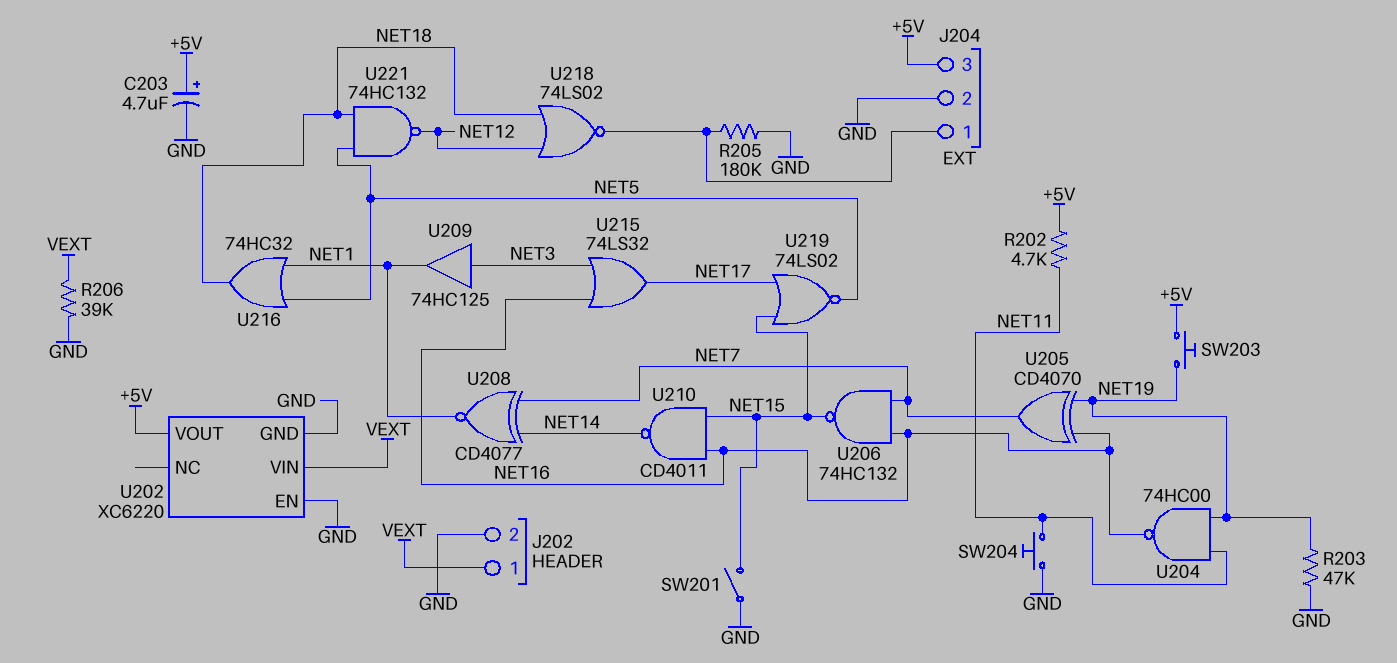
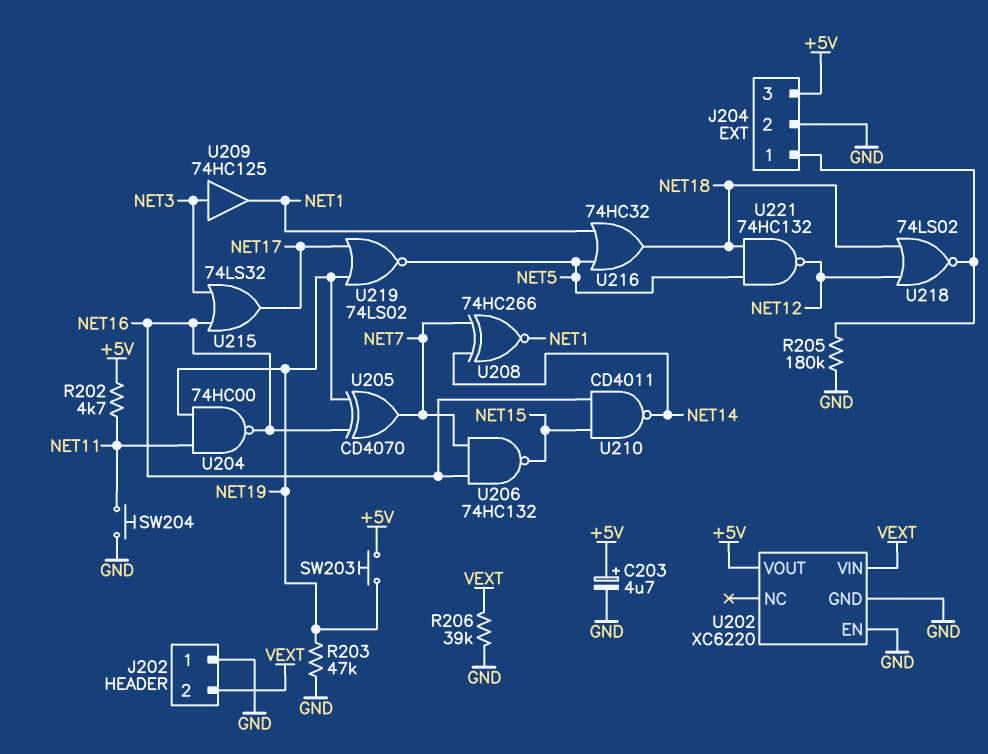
J202 pin 1: VEXT -> GND
J202 pin 2: GND -> VEXT
SW201: switch (GND, NET15) -> none
U208: XNOR CD4077 (in NET7, in NET14, out NET1) -> XNOR 74HC266 (in NET7, in NET14, out NET1)
U219: NOR 74LS02 (in NET15, in NET17, out NET5) -> NOR 74LS02 (in NET17, in NET19, out NET5)

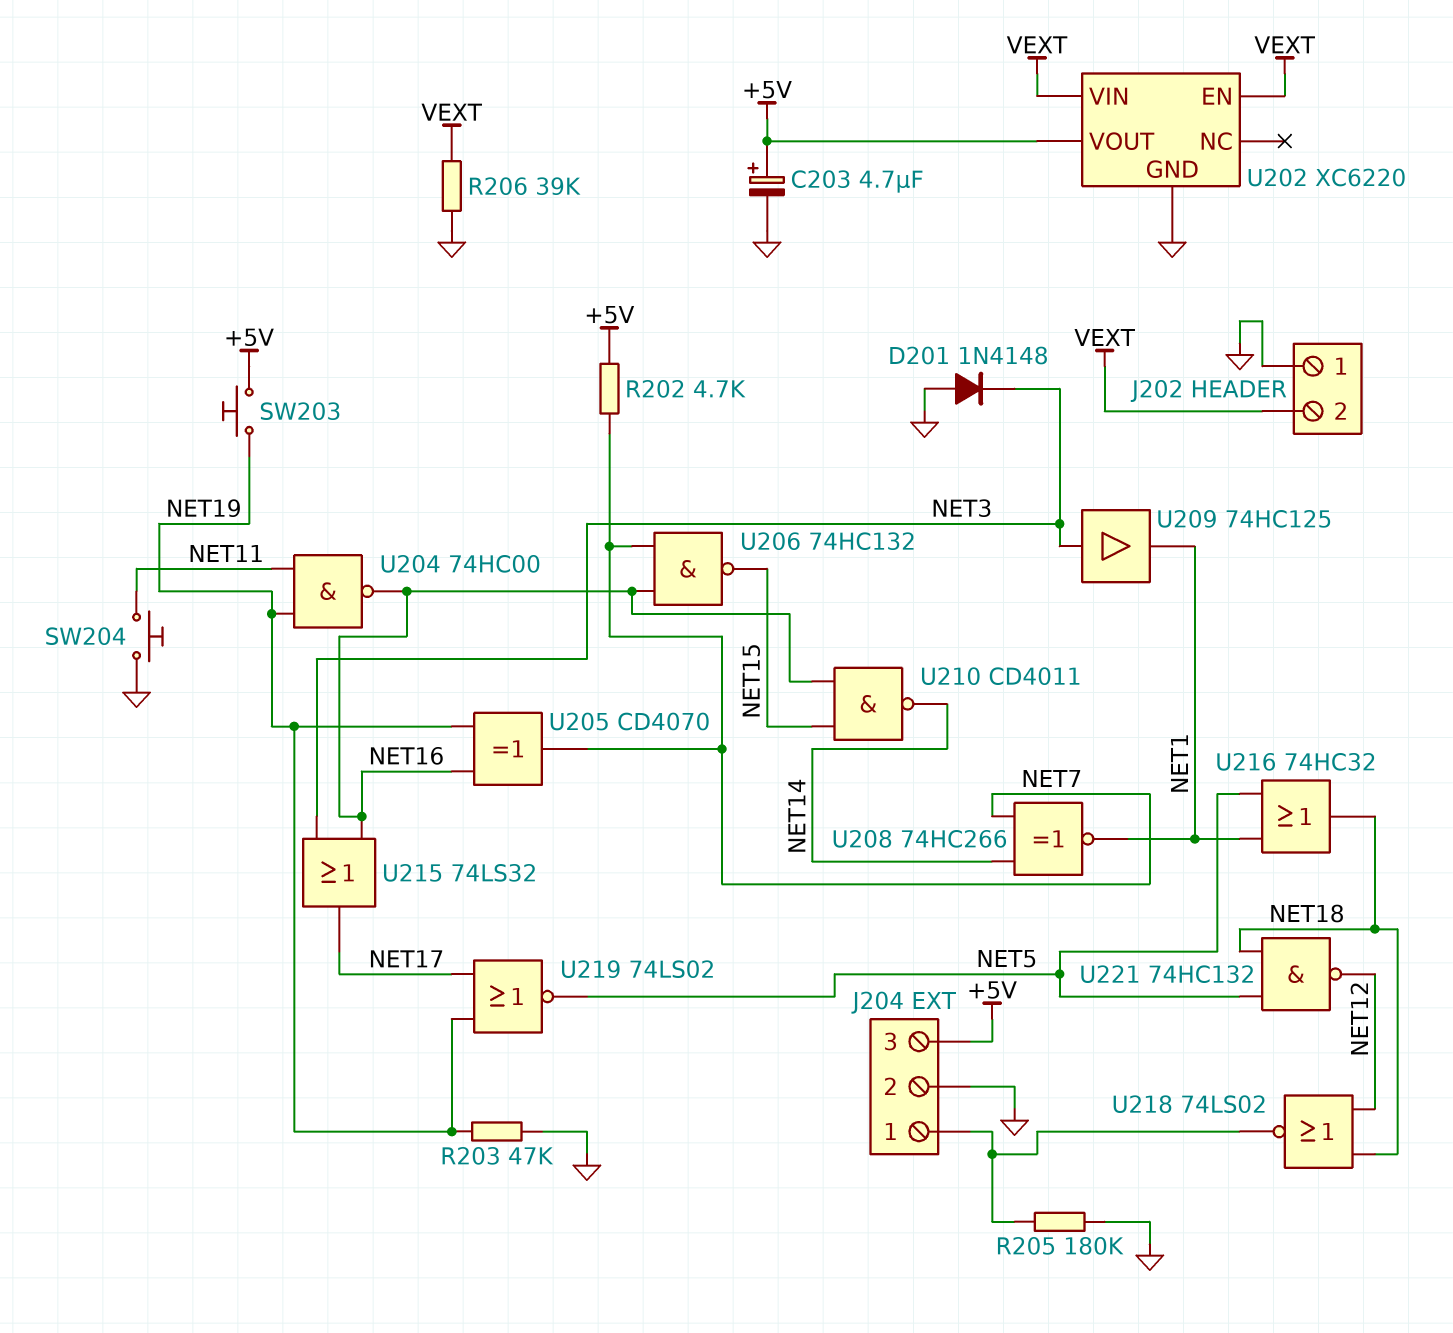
D201: none -> diode 1N4148 (A GND, K NET3)
R202: 4.7k (+5V, NET11) -> 4.7k (+5V, NET7)
U202 pin EN: GND -> VEXT

